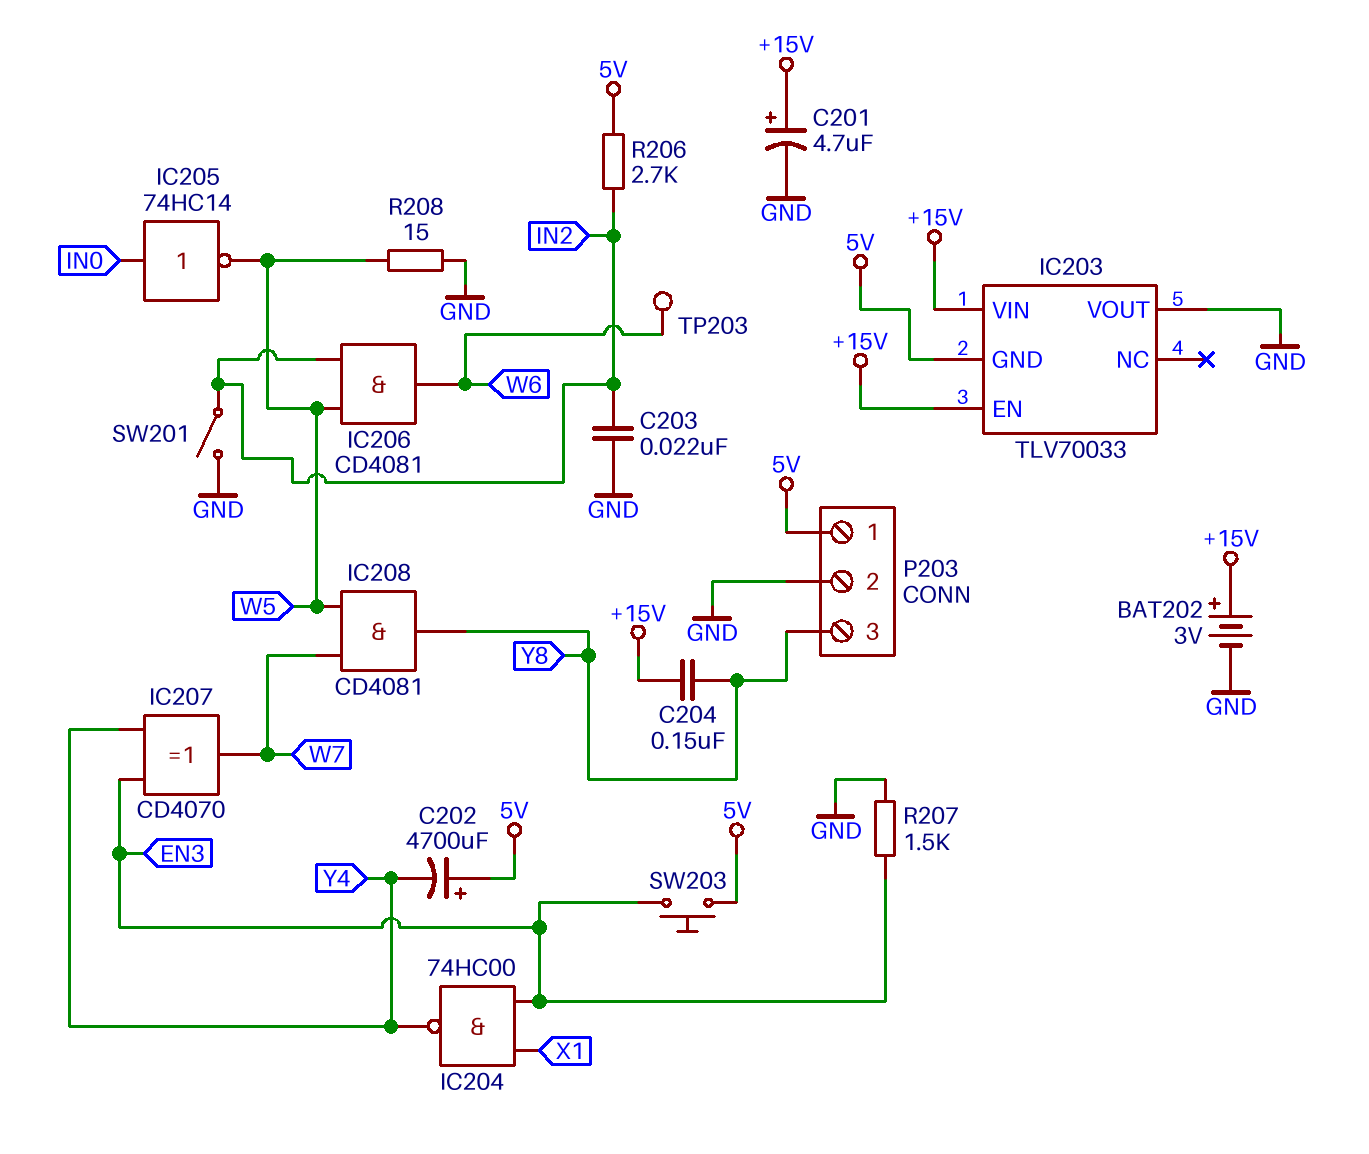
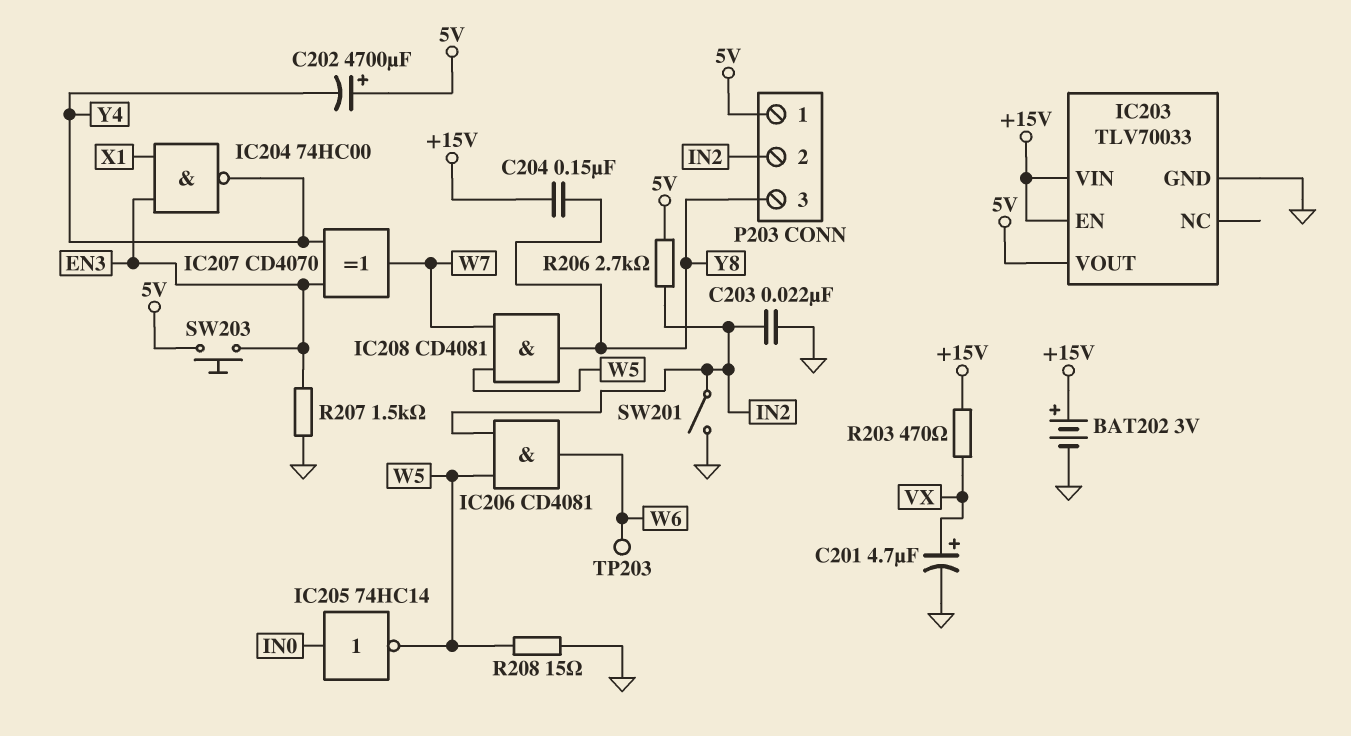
C201: 4.7uF (plus +15V, minus GND) -> 4.7uF (plus VX, minus GND)
IC203 pin GND: 5V -> GND
IC203 pin VOUT: GND -> 5V
P203 pin 2: GND -> IN2
R203: none -> 470 (+15V, VX)

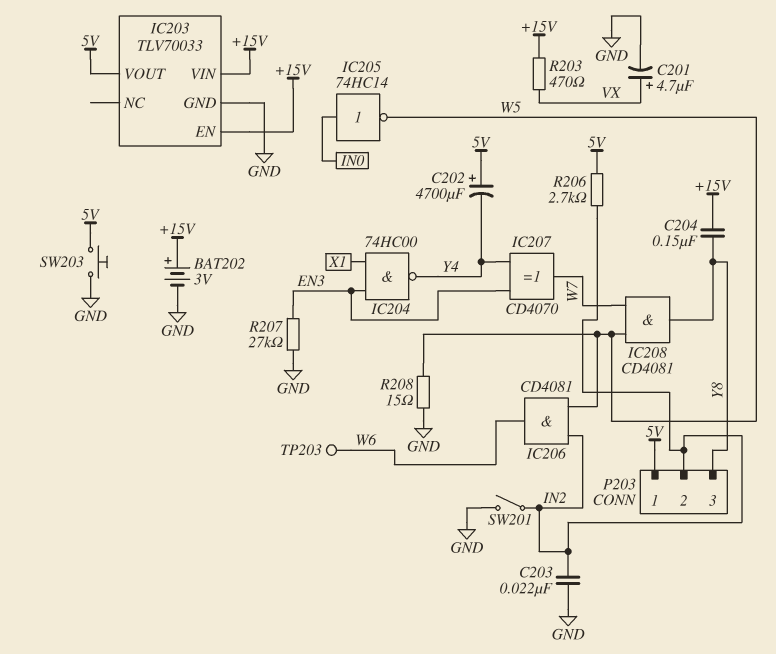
R207: 1.5k (EN3, GND) -> 27k (EN3, GND)
SW203: button (5V, EN3) -> button (5V, GND)

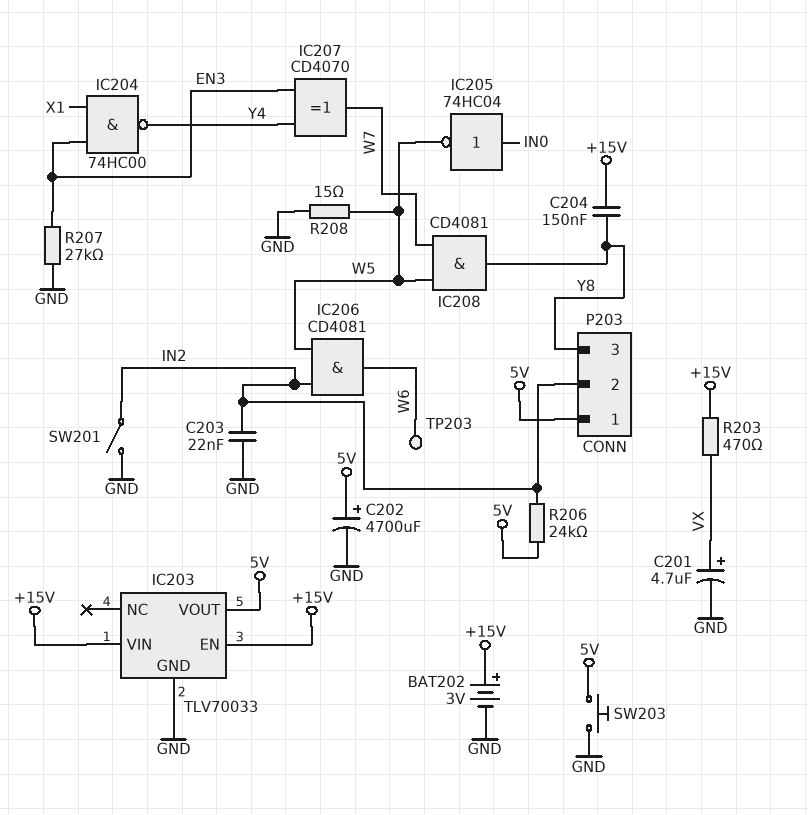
C202: 4700uF (plus 5V, minus Y4) -> 4700uF (plus 5V, minus GND)
IC205: NOT 74HC14 (in IN0, out W5) -> NOT 74HC04 (in IN0, out W5)
R206: 2.7k (5V, IN2) -> 24k (5V, IN2)

